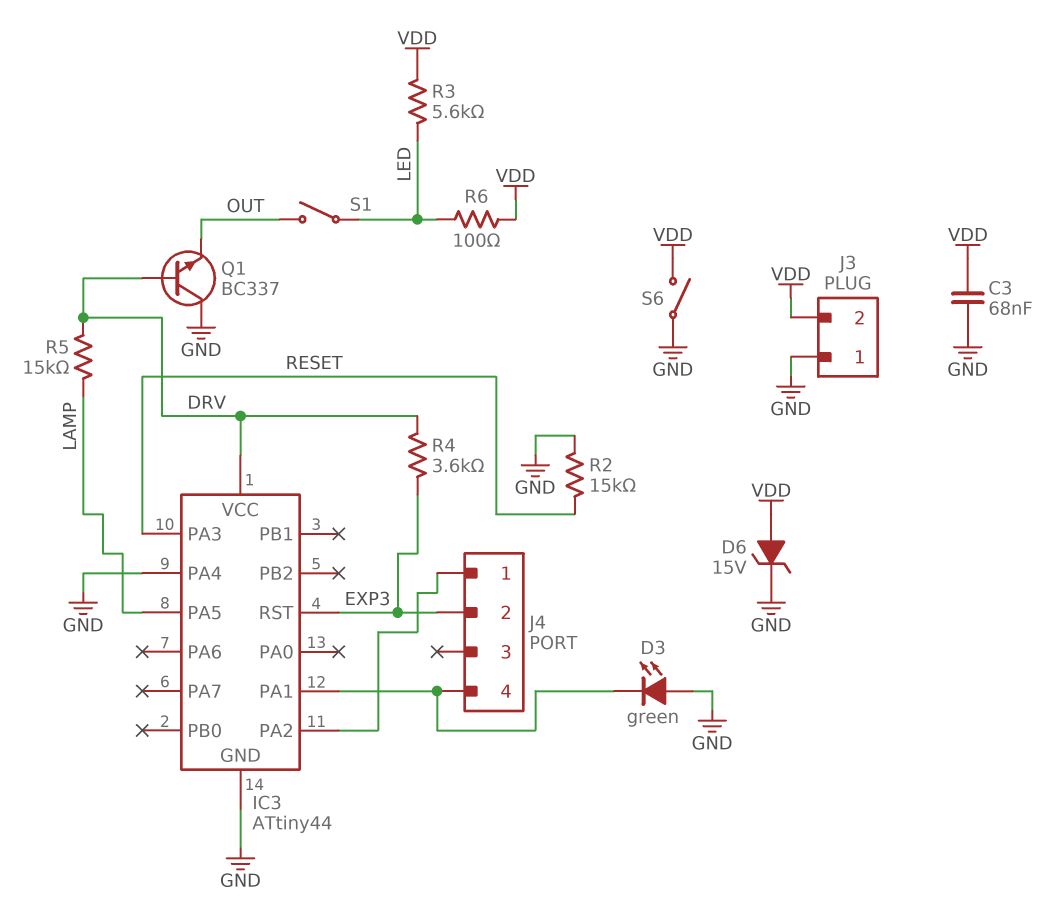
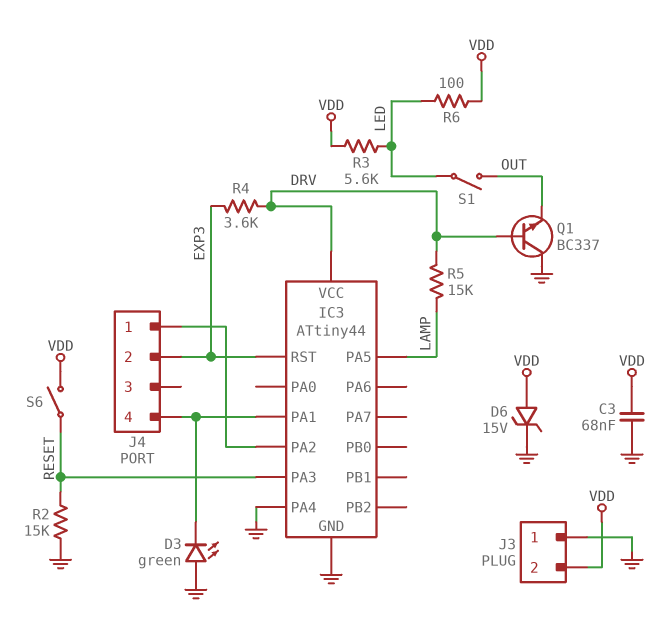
S6: switch (GND, VDD) -> switch (RESET, VDD)

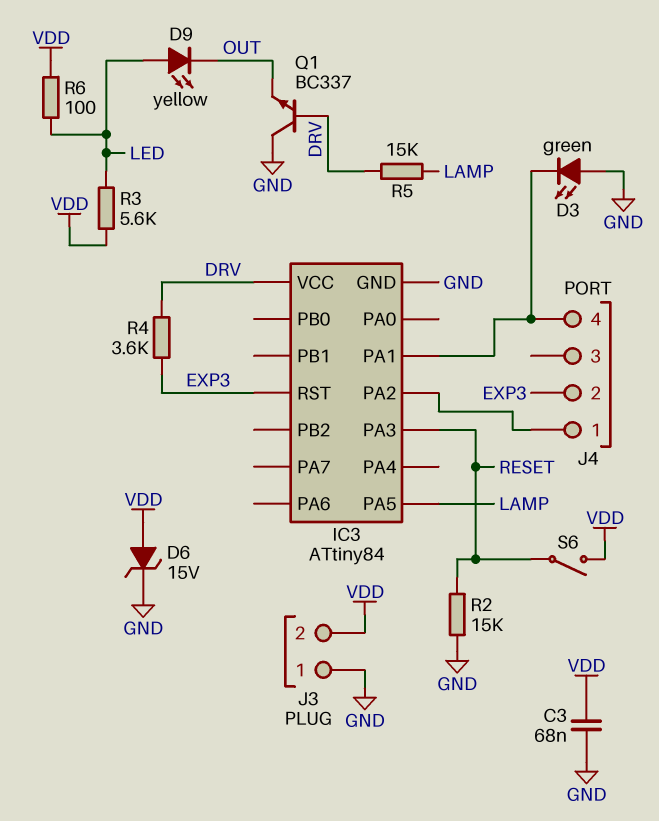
D9: none -> LED yellow (A LED, K OUT)
IC3: ATtiny44 -> ATtiny84
IC3 pin PA4: GND -> none
S1: switch (LED, OUT) -> none

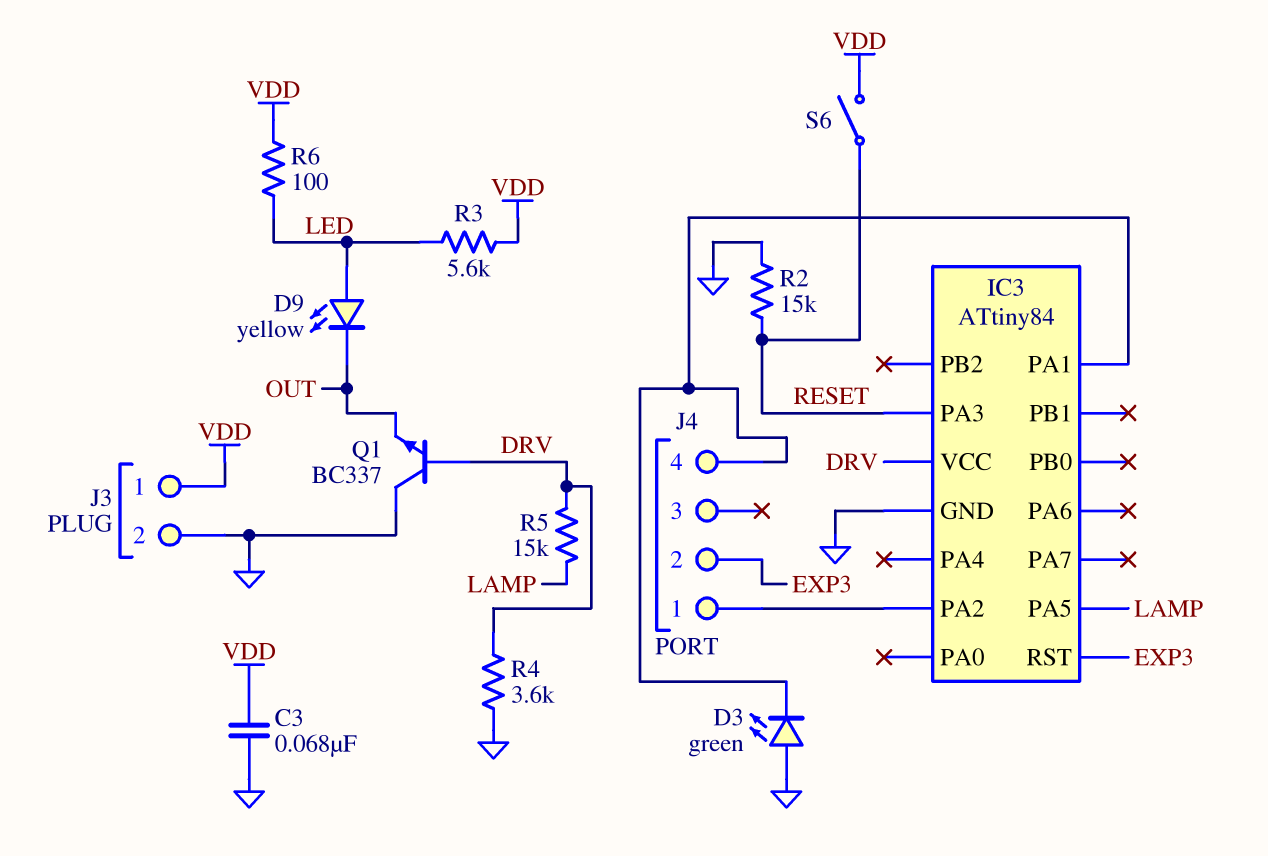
D6: zener 15V (A VDD, K GND) -> none
J3 pin 1: GND -> VDD
J3 pin 2: VDD -> GND
R4: 3.6k (DRV, EXP3) -> 3.6k (DRV, GND)

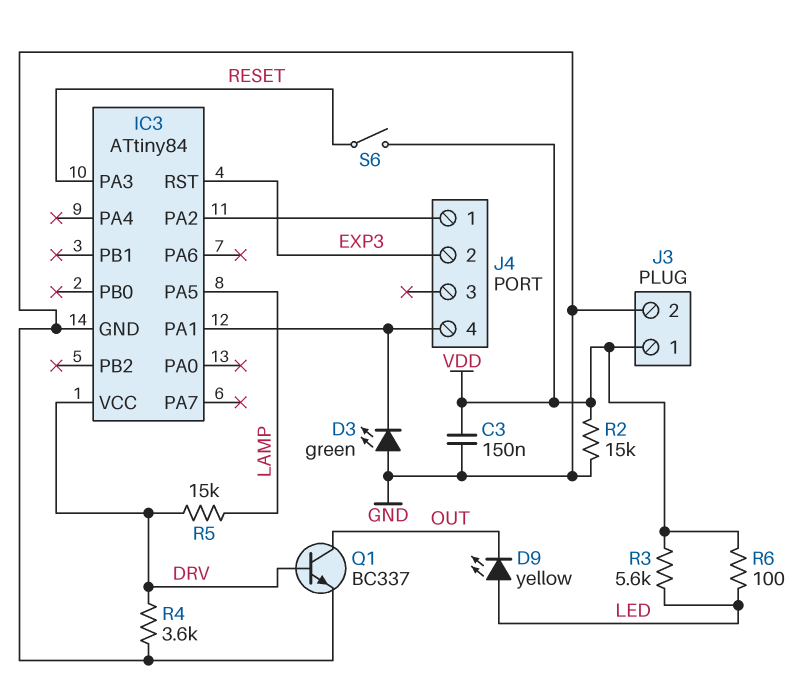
C3: 68nF (GND, VDD) -> 150nF (GND, VDD)
Q1: NPN BC337 (B DRV, C GND, E OUT) -> NPN BC337 (B DRV, C OUT, E GND)
R2: 15k (GND, RESET) -> 15k (GND, VDD)

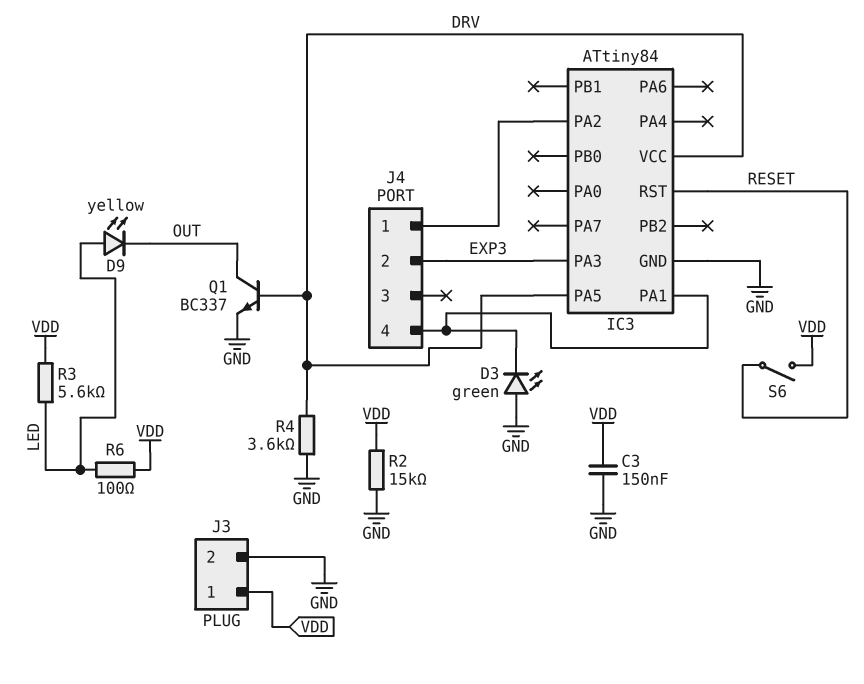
IC3 pin PA3: RESET -> EXP3
IC3 pin PA5: LAMP -> DRV
IC3 pin RST: EXP3 -> RESET
R5: 15k (DRV, LAMP) -> none

